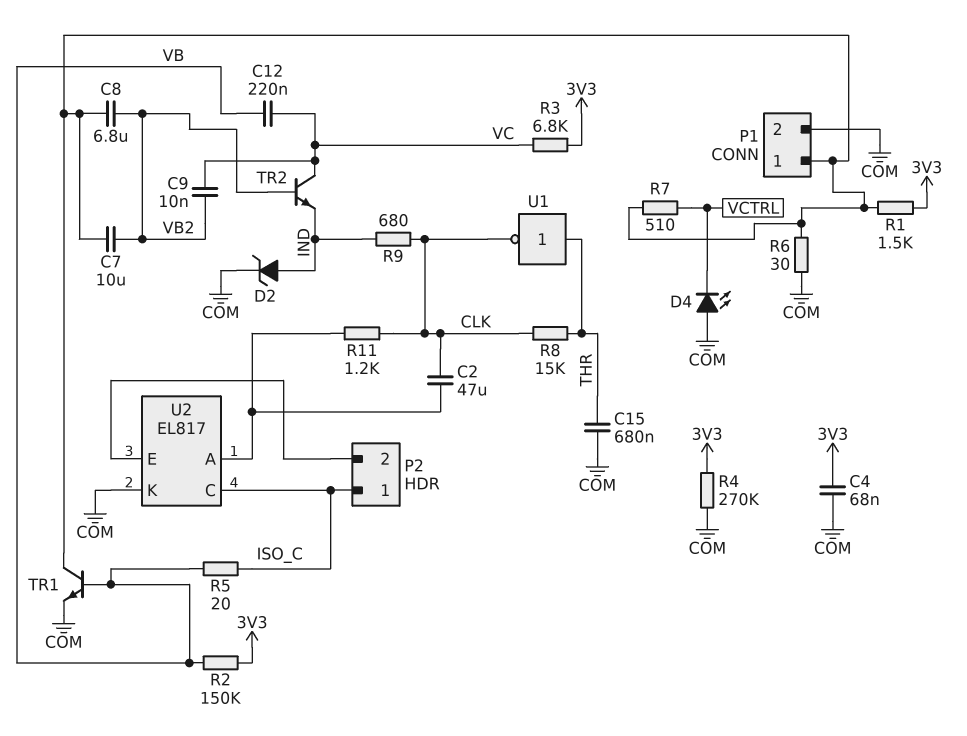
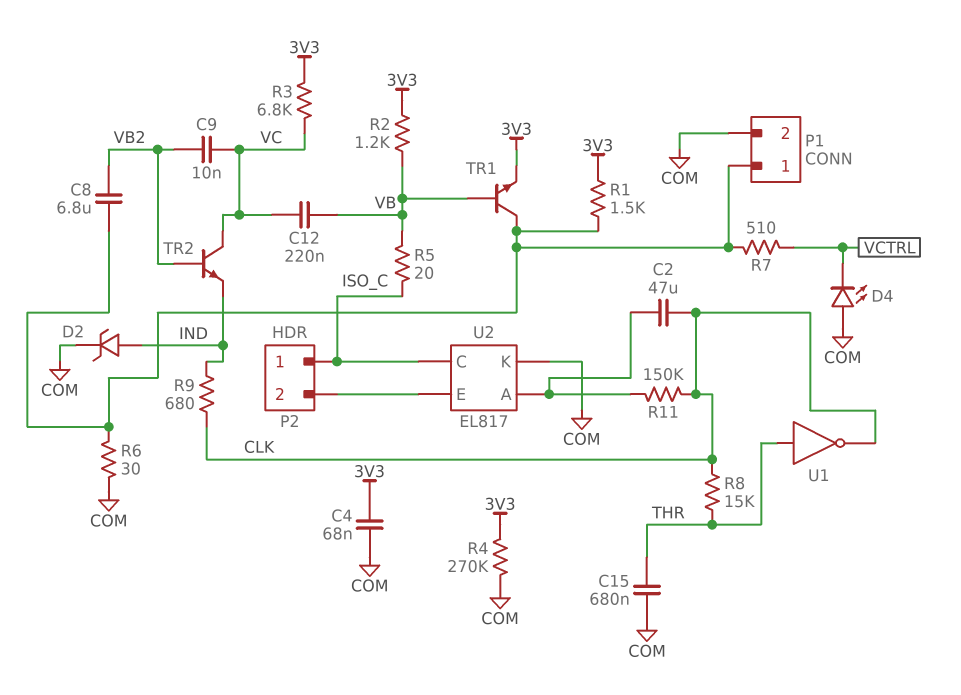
C7: 10uF (P1/1, VB2) -> none
R2: 150k (3V3, VB) -> 1.2k (3V3, VB)
R11: 1.2k (CLK, U2/A) -> 150k (CLK, U2/A)
TR1: NPN (B VB, C P1/1, E COM) -> NPN (B VB, C P1/1, E 3V3)

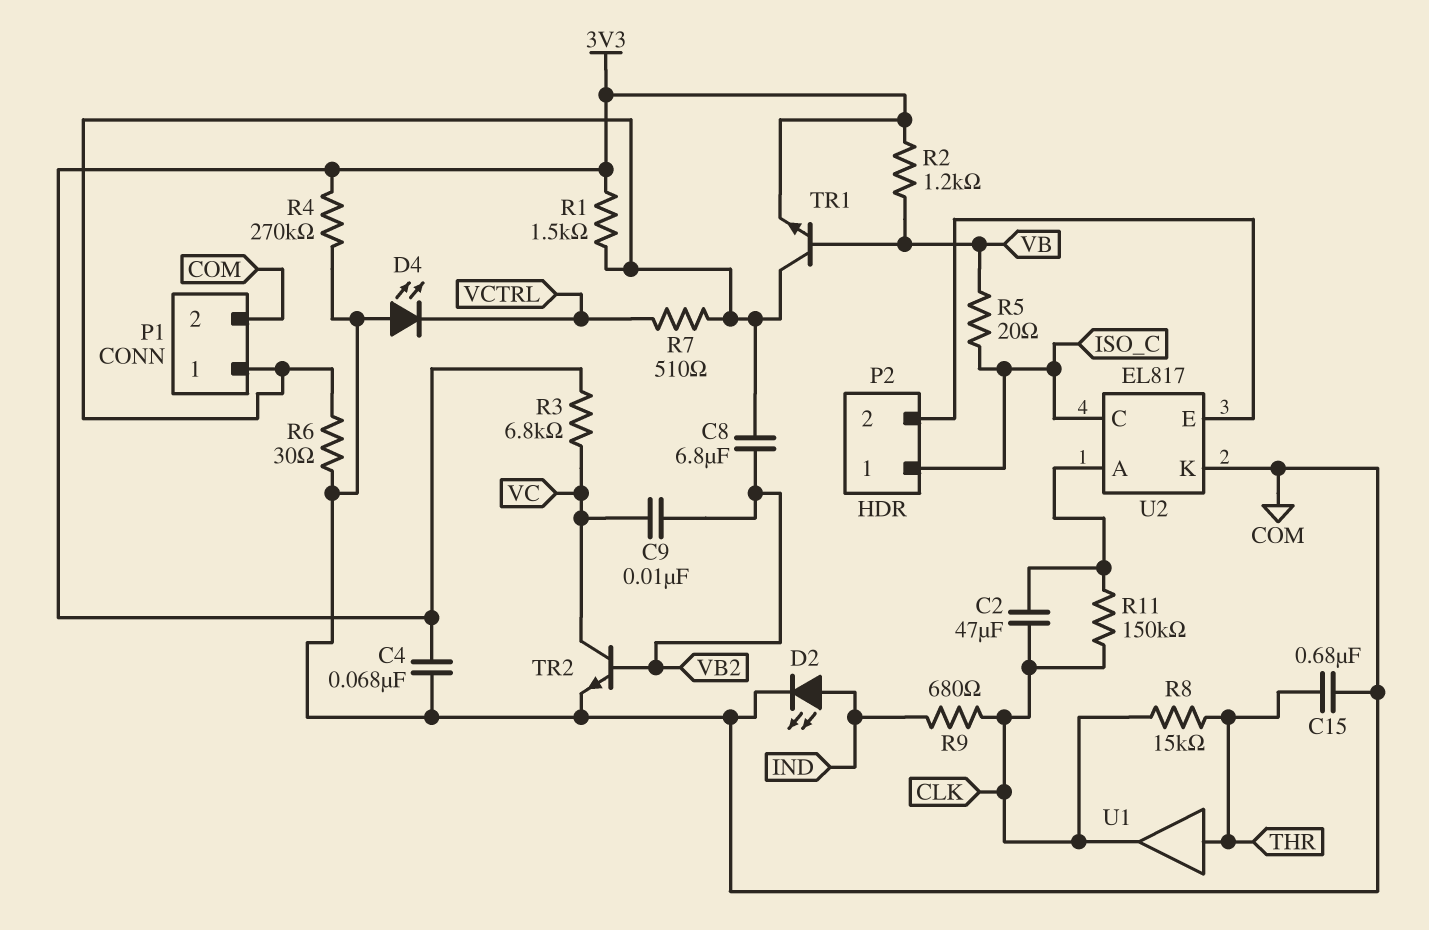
C12: 220nF (VB, VC) -> none
D2: zener (A IND, K COM) -> LED (A IND, K COM)
TR2: NPN (B VB2, C VC, E IND) -> NPN (B VB2, C VC, E COM)
U1: NOT (in THR, out CLK) -> buffer (in THR, out CLK)

